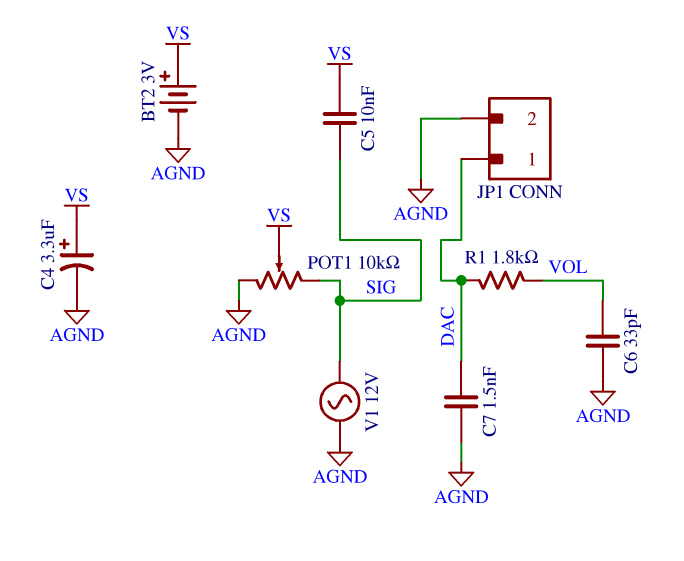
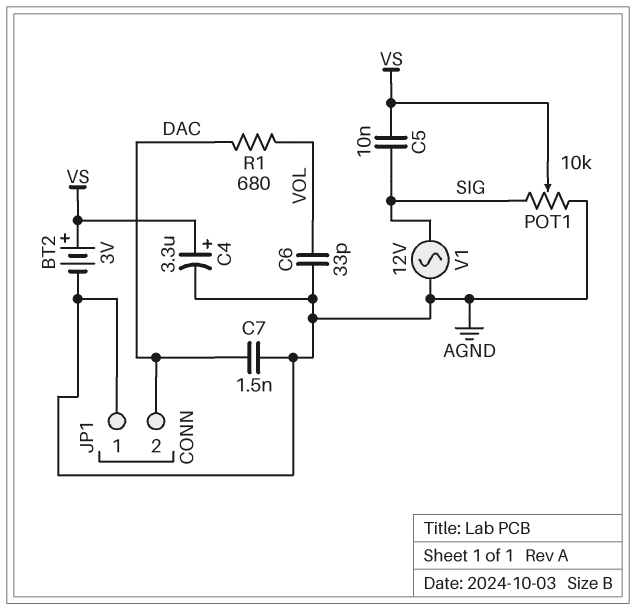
JP1 pin 1: DAC -> AGND
JP1 pin 2: AGND -> DAC
R1: 1.8k (DAC, VOL) -> 680 (DAC, VOL)

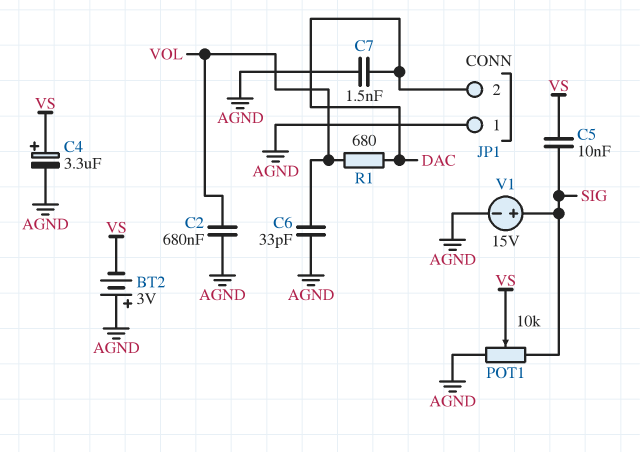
BT2: 3V (plus VS, minus AGND) -> 3V (plus AGND, minus VS)
C2: none -> 680nF (AGND, VOL)
V1: AC 12V (AGND, SIG) -> 15V (plus SIG, minus AGND)

